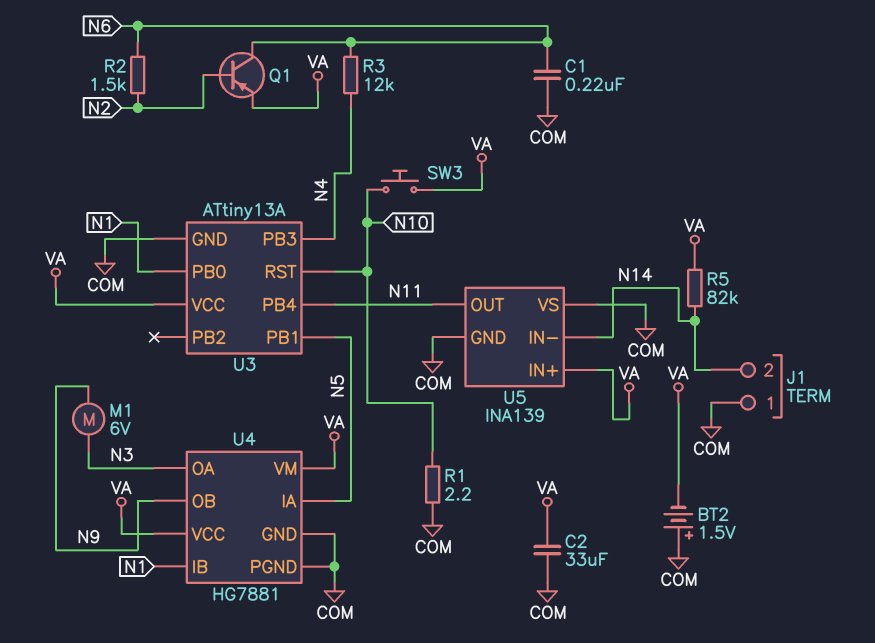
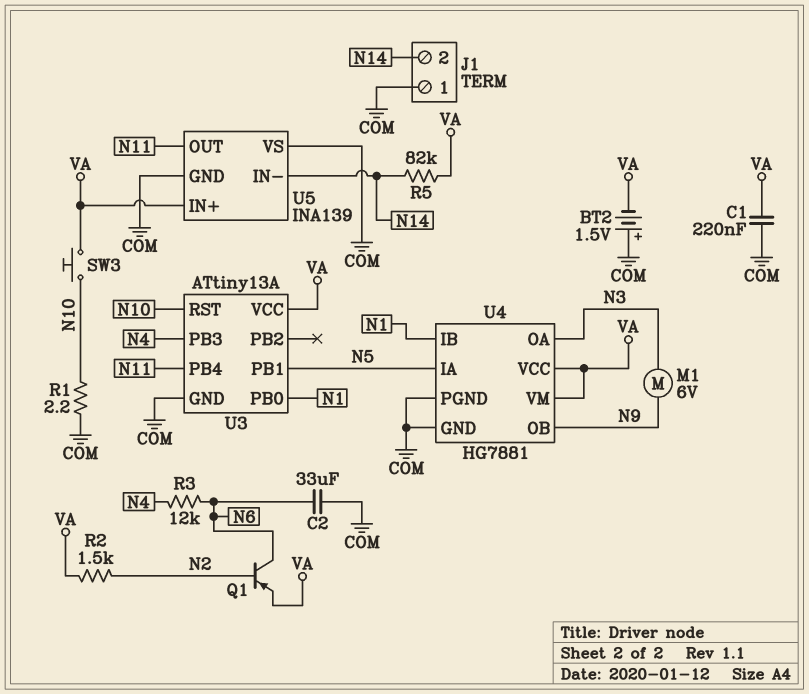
C1: 220nF (COM, N6) -> 220nF (COM, VA)
C2: 33uF (COM, VA) -> 33uF (COM, N6)
R2: 1.5k (N2, N6) -> 1.5k (N2, VA)

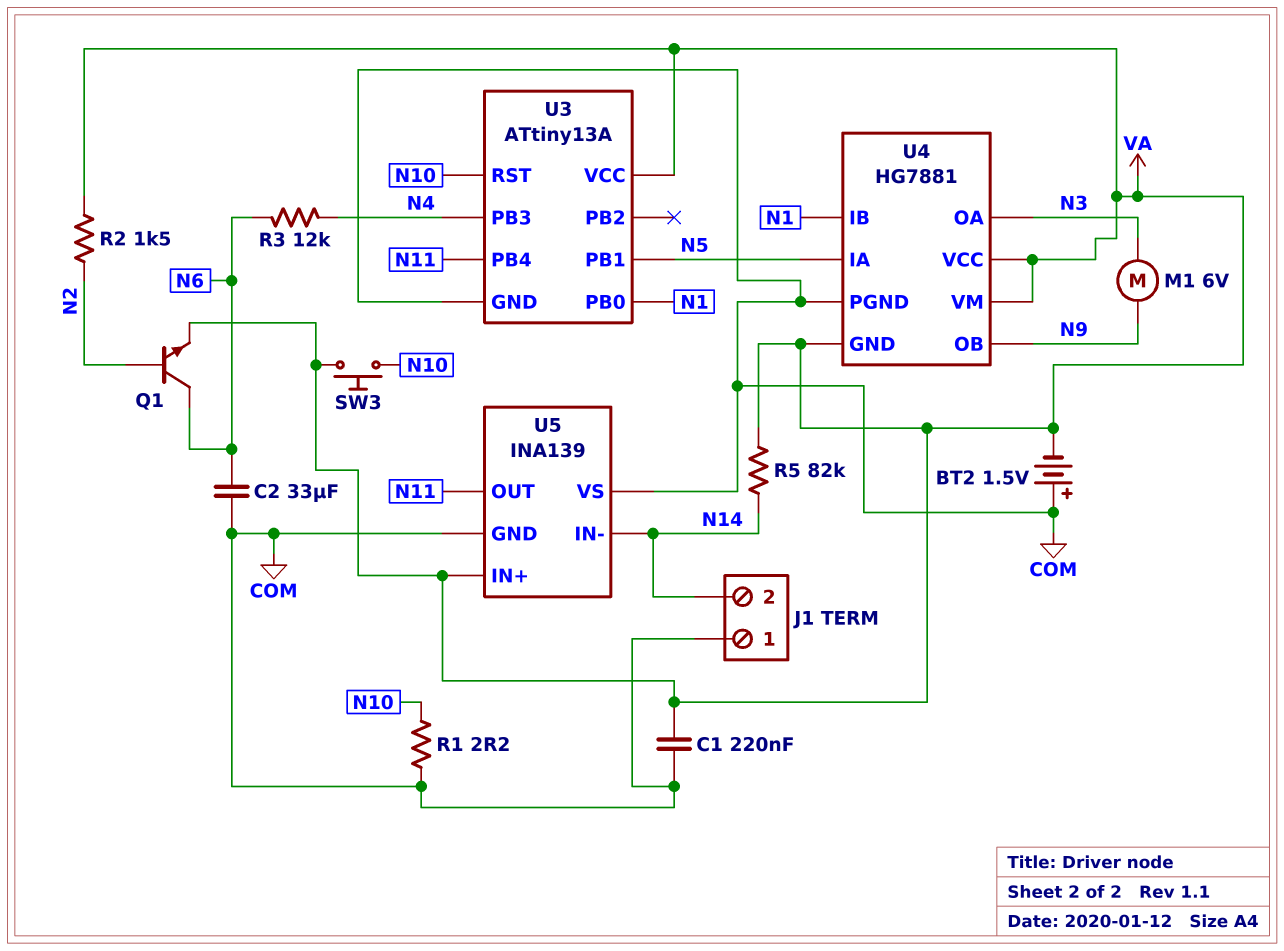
Q1: PNP (B N2, C N6, E VA) -> NPN (B N2, C N6, E VA)
U4 pin GND: COM -> VA

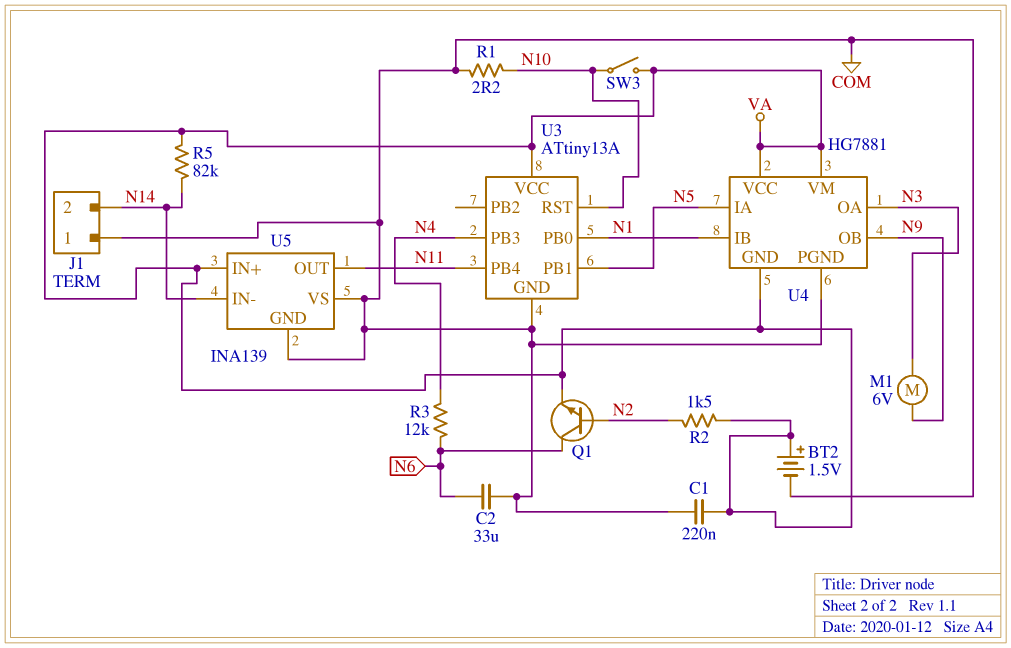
BT2: 1.5V (plus COM, minus VA) -> 1.5V (plus VA, minus COM)
SW3: button (N10, VA) -> switch (N10, VA)

